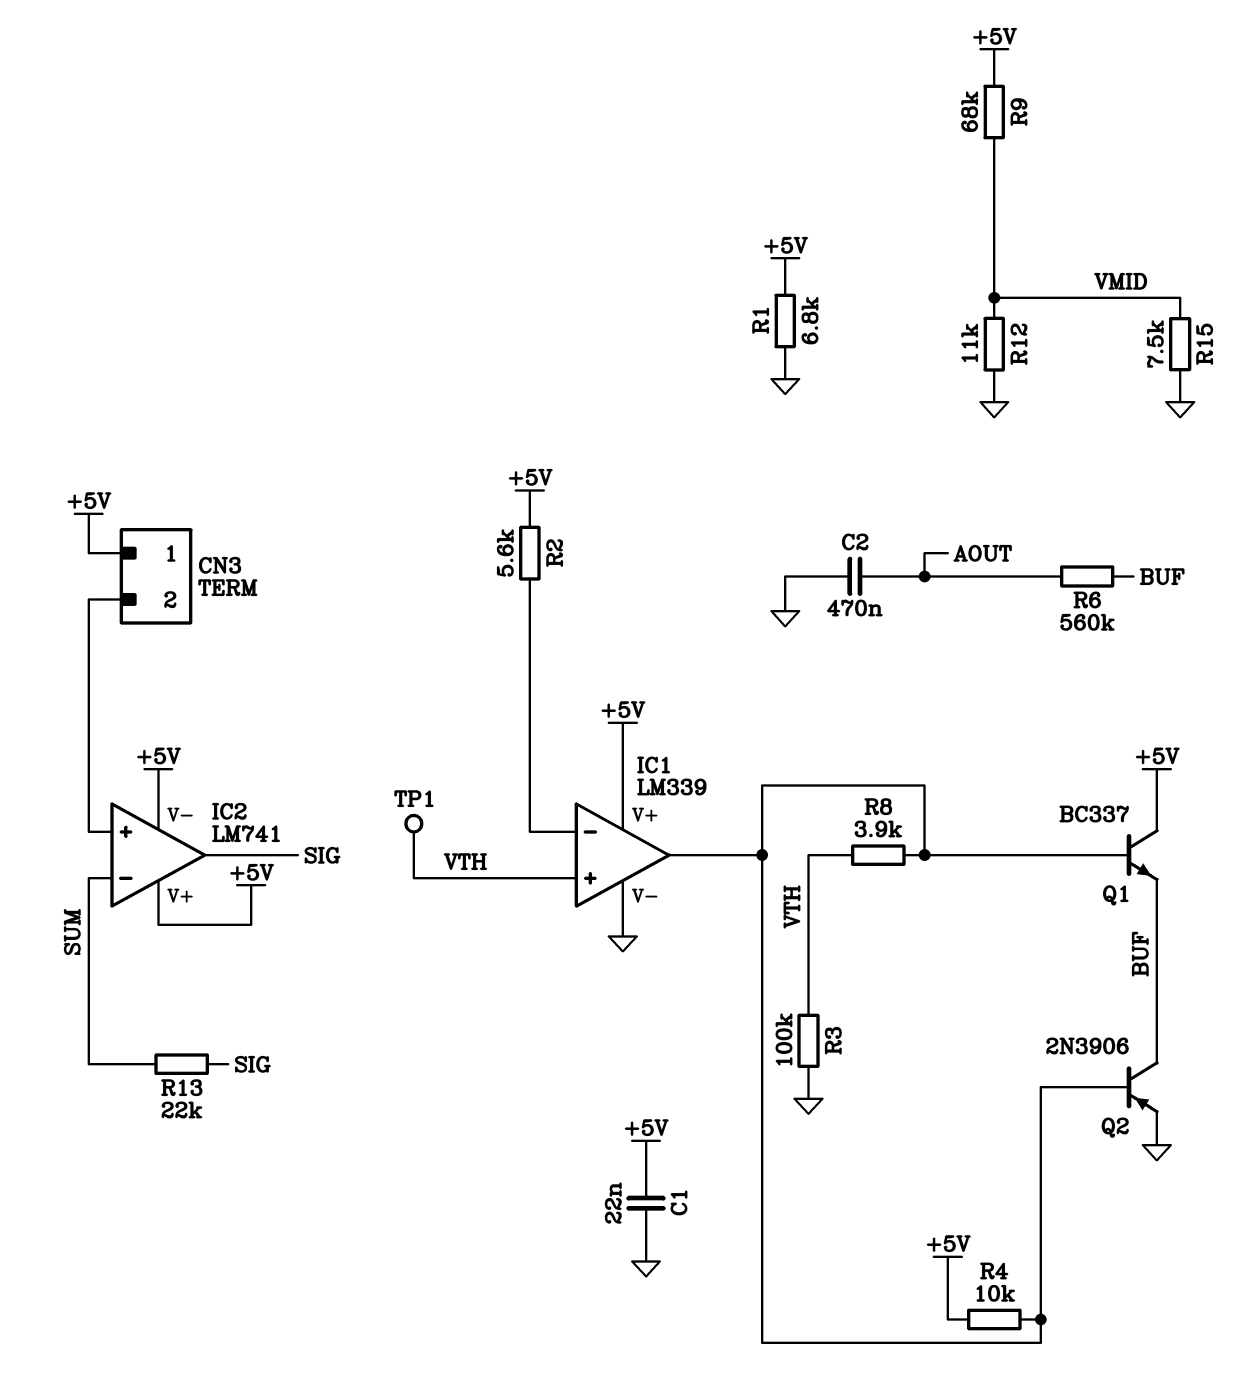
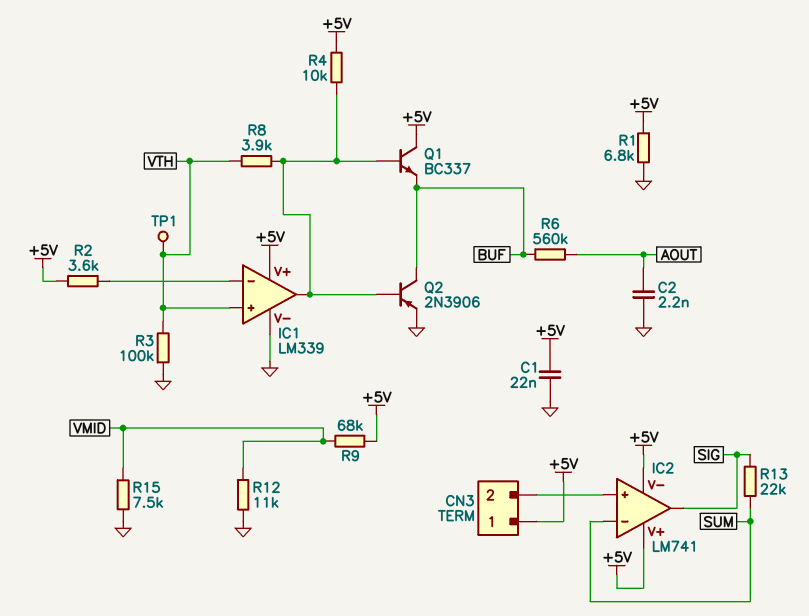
C2: 470nF (AOUT, GND) -> 2.2nF (AOUT, GND)
R2: 5.6k (+5V, IC1/in-) -> 3.6k (+5V, IC1/in-)

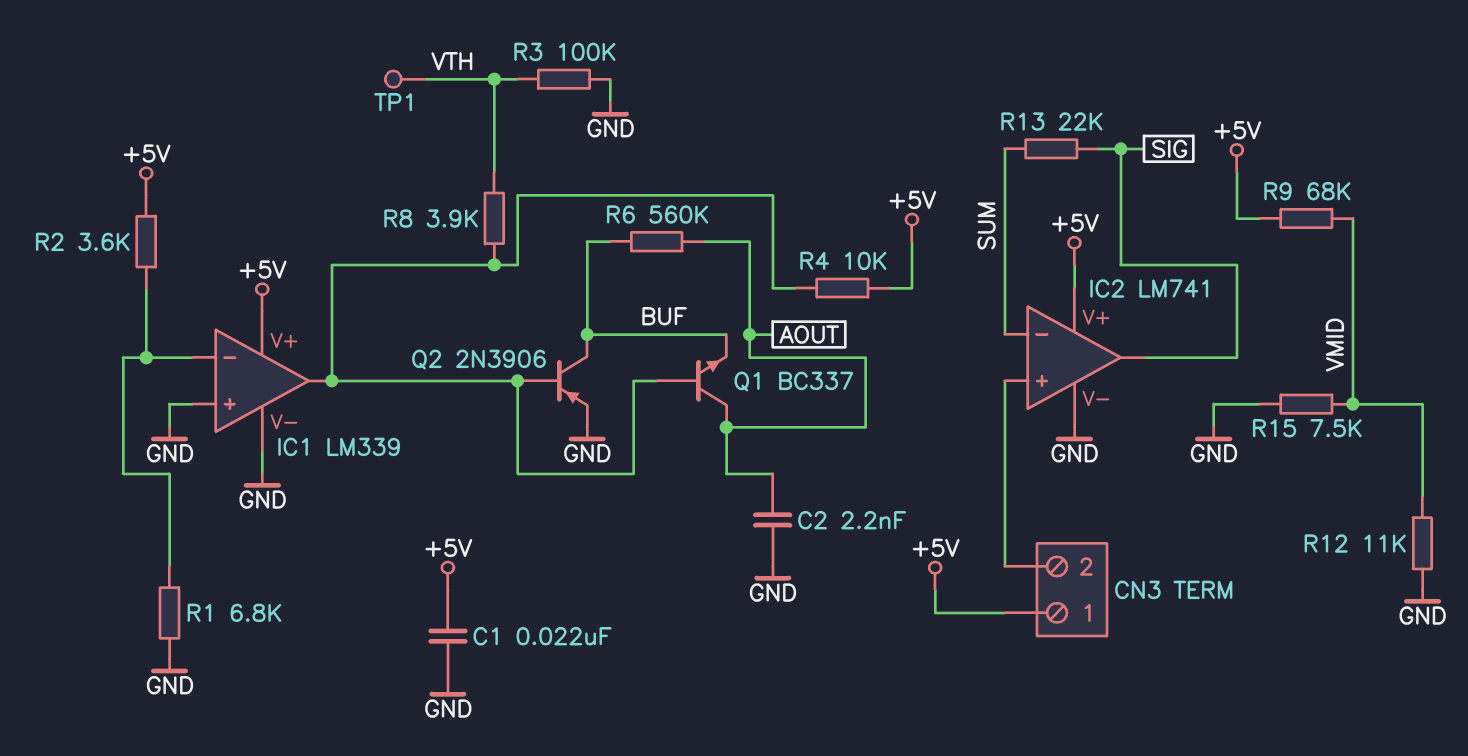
IC1 pin in+: VTH -> GND
IC2 pin V-: +5V -> GND
Q1: NPN BC337 (B IC1/out, C +5V, E BUF) -> NPN BC337 (B IC1/out, C AOUT, E BUF)
R1: 6.8k (+5V, GND) -> 6.8k (GND, IC1/in-)

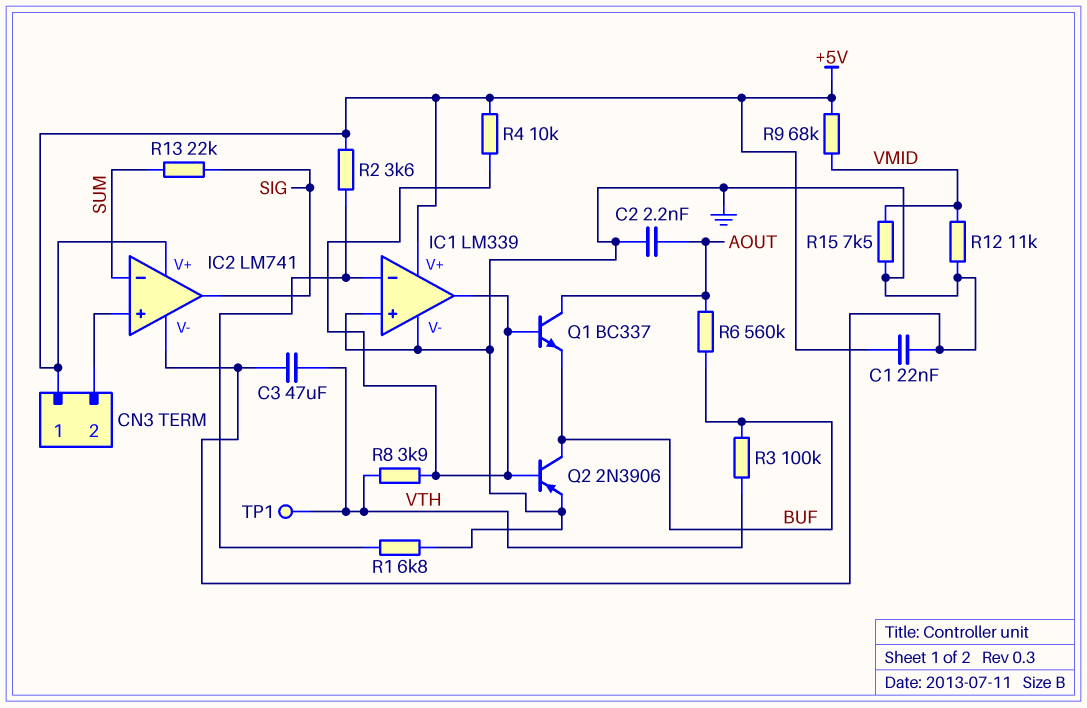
C3: none -> 47uF (GND, VTH)
R3: 100k (GND, VTH) -> 100k (BUF, VTH)

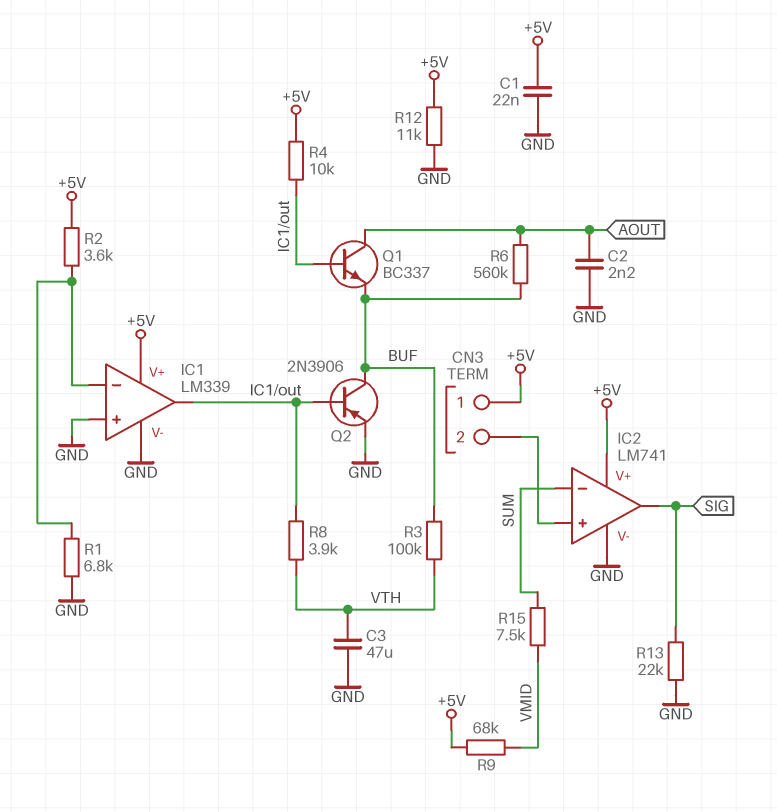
R12: 11k (GND, VMID) -> 11k (+5V, GND)
R13: 22k (SIG, SUM) -> 22k (GND, SIG)
R15: 7.5k (GND, VMID) -> 7.5k (SUM, VMID)
TP1: test point (VTH) -> none

